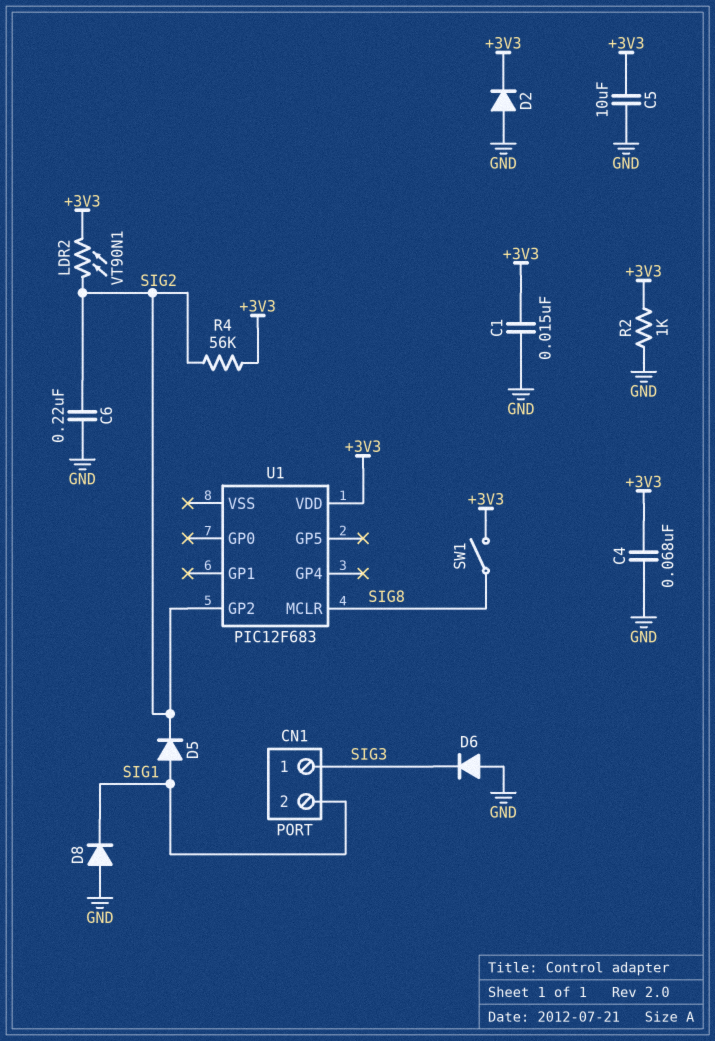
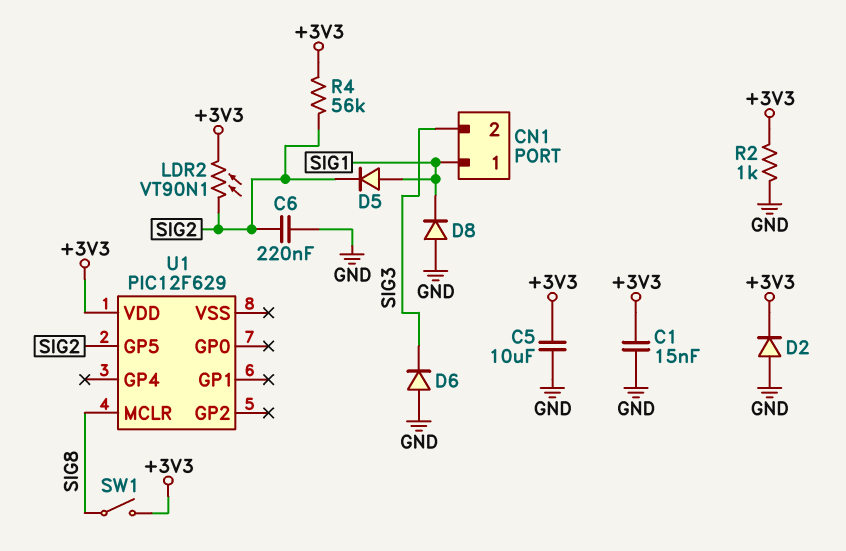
C4: 68nF (+3V3, GND) -> none
CN1 pin 1: SIG3 -> SIG1
CN1 pin 2: SIG1 -> SIG3
U1: PIC12F683 -> PIC12F629
U1 pin GP2: SIG2 -> none
U1 pin GP5: none -> SIG2

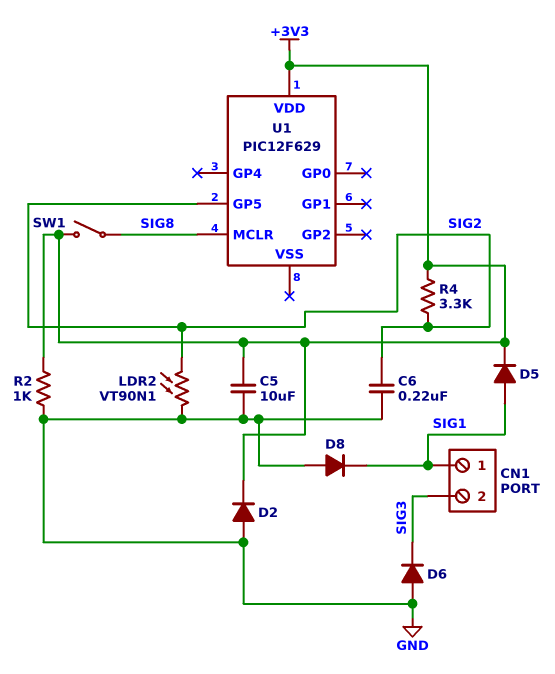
C1: 15nF (+3V3, GND) -> none
D5: diode (A SIG1, K SIG2) -> diode (A SIG1, K +3V3)
LDR2: VT90N1 (+3V3, SIG2) -> VT90N1 (GND, SIG2)
R4: 56k (+3V3, SIG2) -> 3.3k (+3V3, SIG2)

